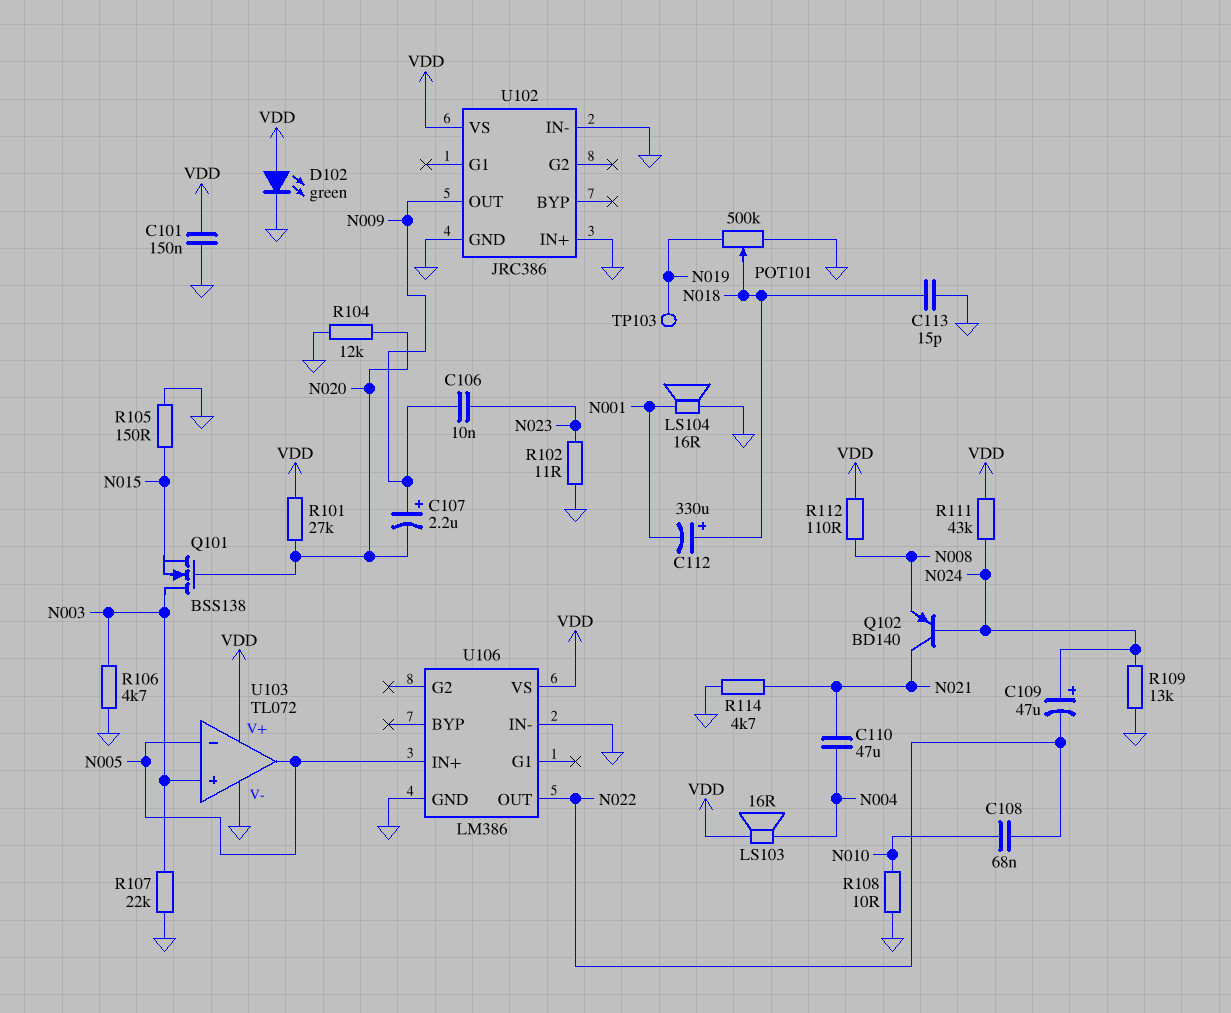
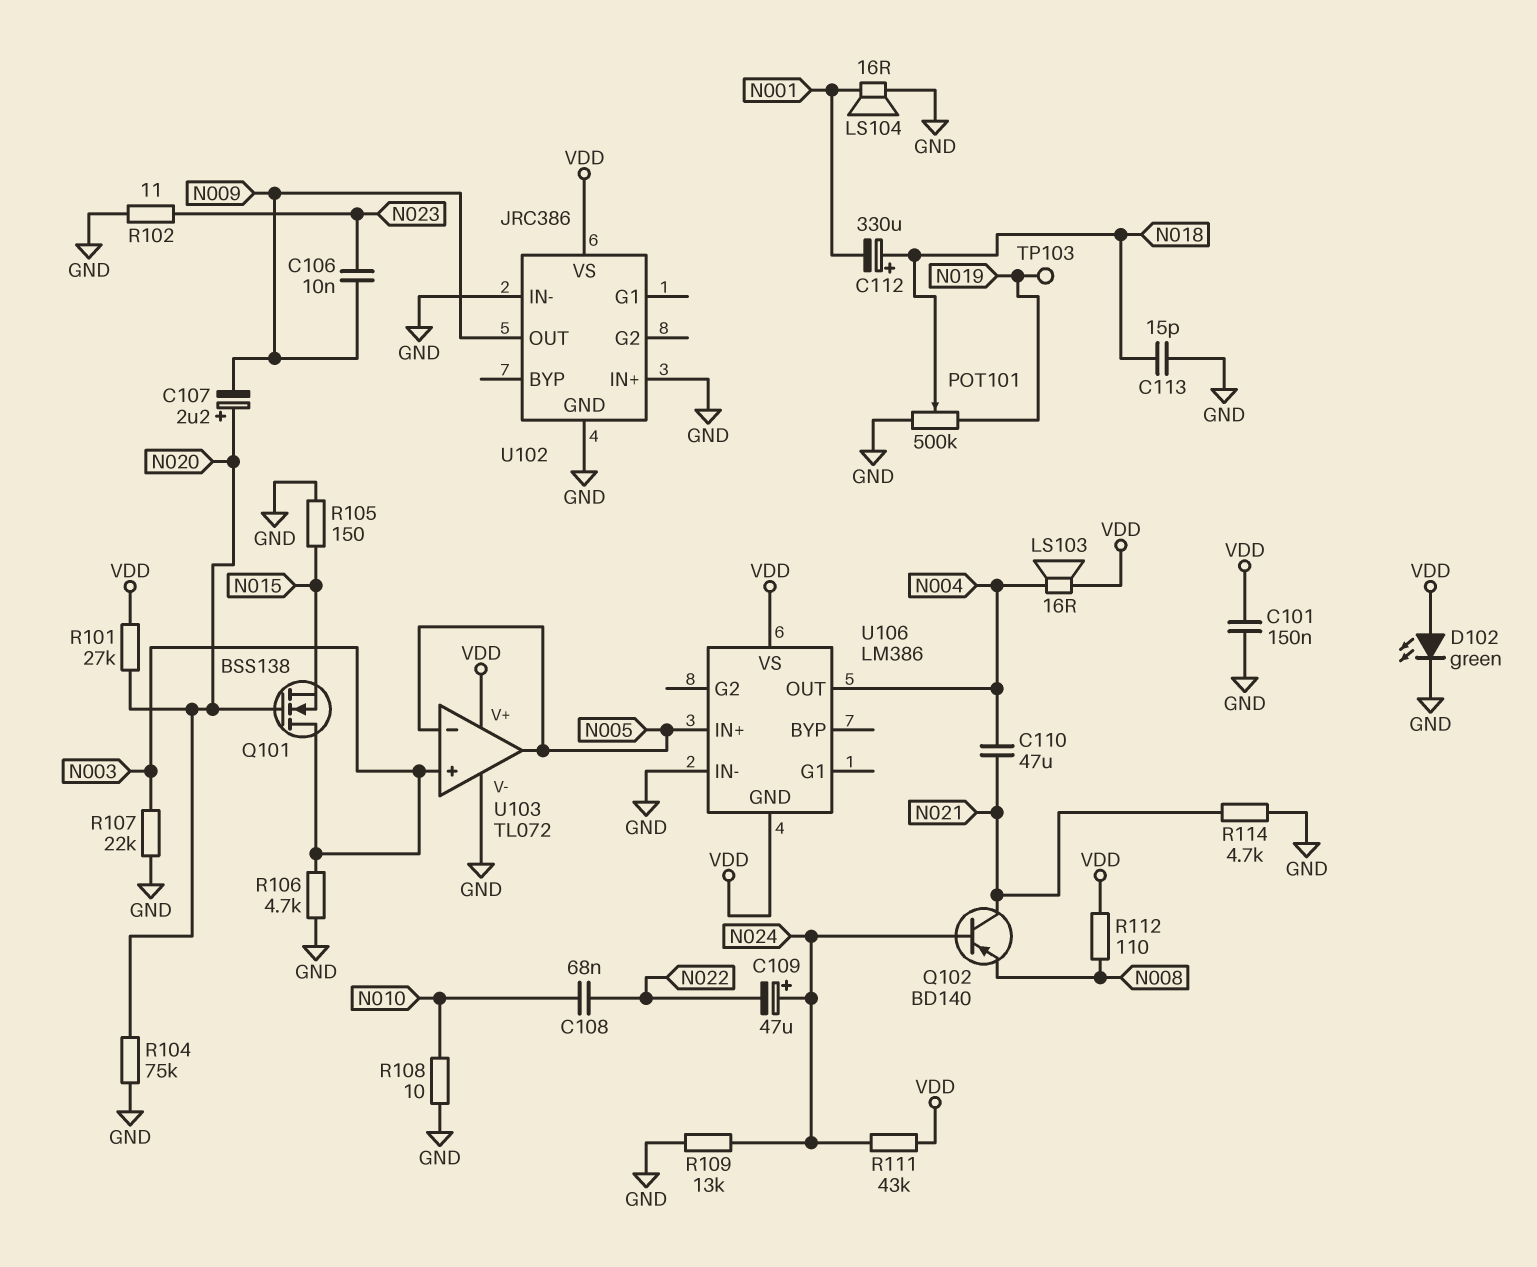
C107: 2.2uF (plus N009, minus N020) -> 2.2uF (plus N020, minus N009)
R104: 12k (GND, N020) -> 75k (GND, N020)
U106 pin GND: GND -> VDD
U106 pin OUT: N022 -> N004

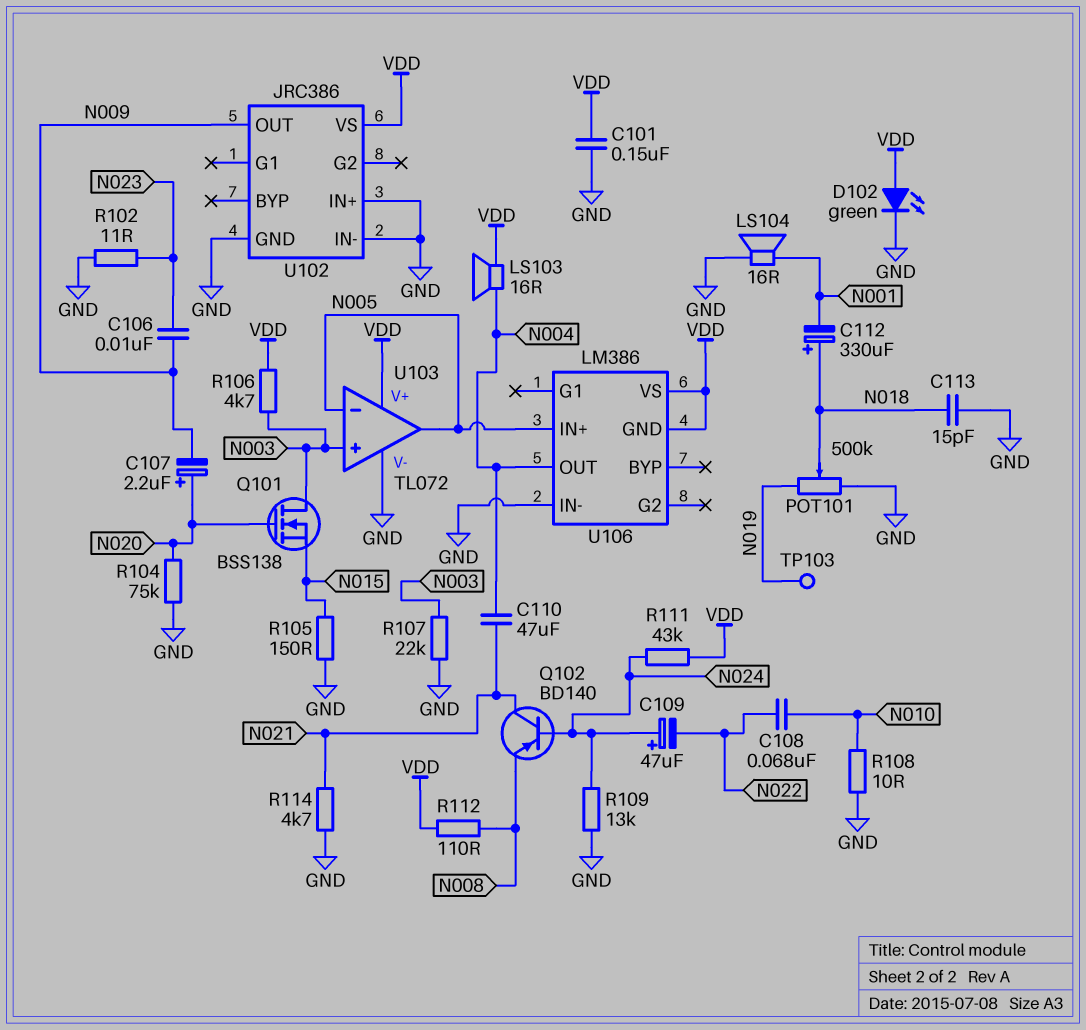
R101: 27k (N020, VDD) -> none
R106: 4.7k (GND, N003) -> 4.7k (N003, VDD)

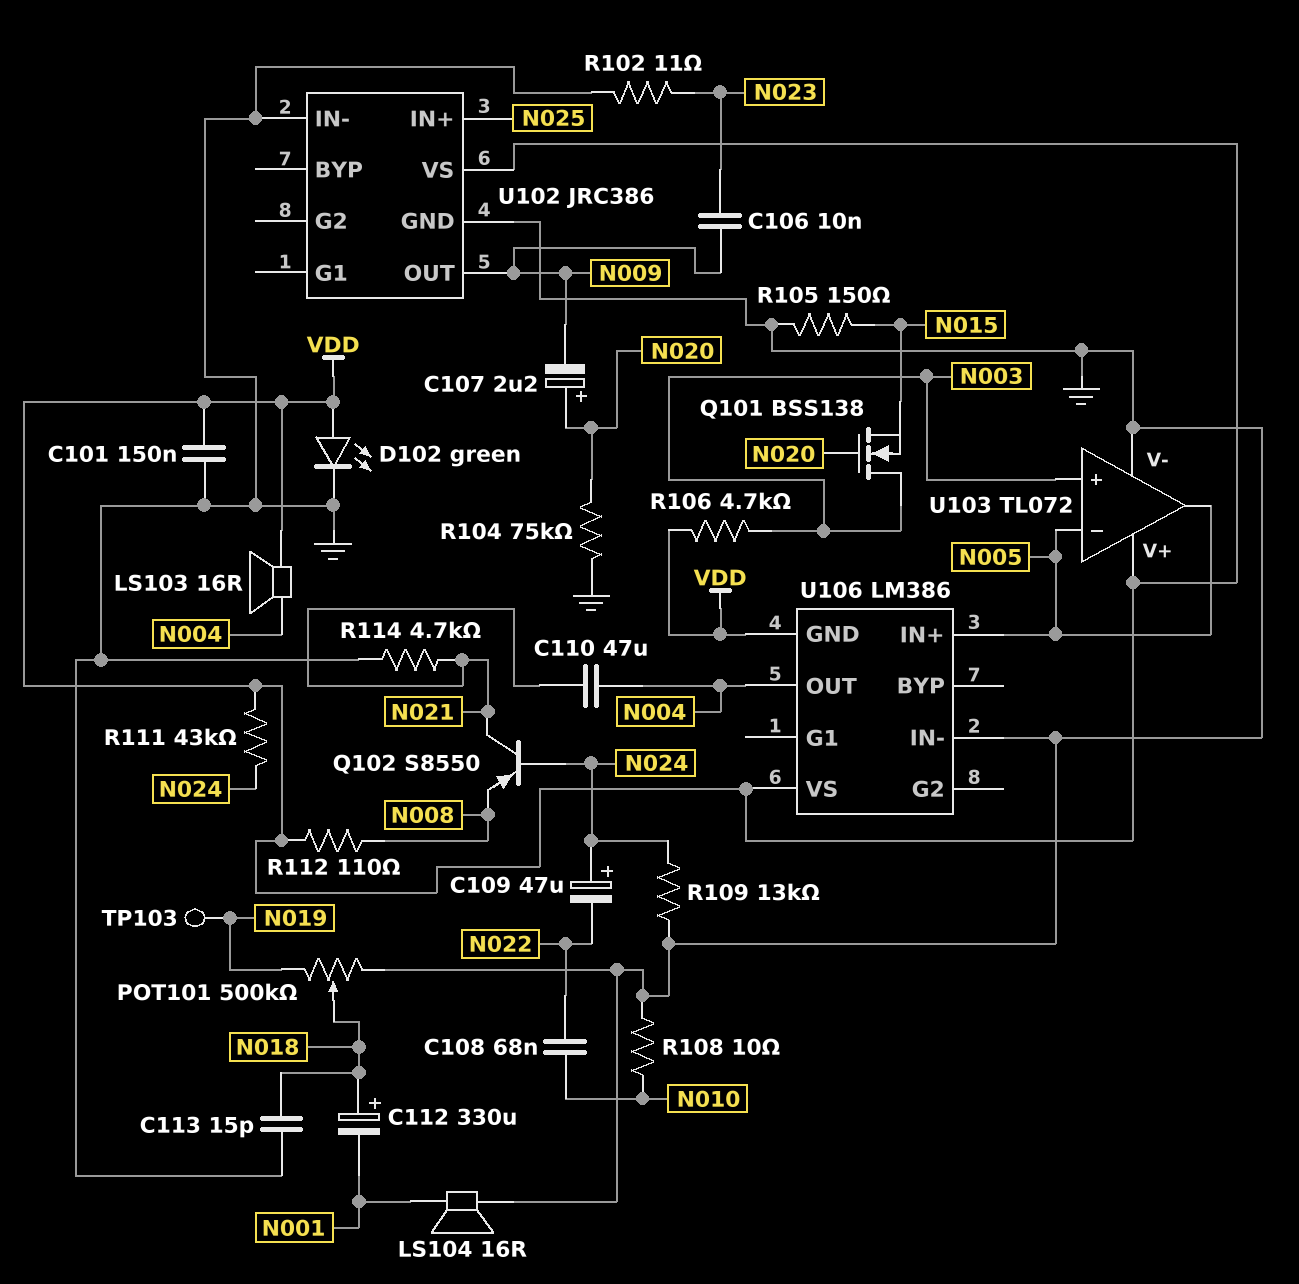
Q102: PNP BD140 (B N024, C N021, E N008) -> PNP S8550 (B N024, C N021, E N008)
R107: 22k (GND, N003) -> none
U102 pin IN+: GND -> N025

